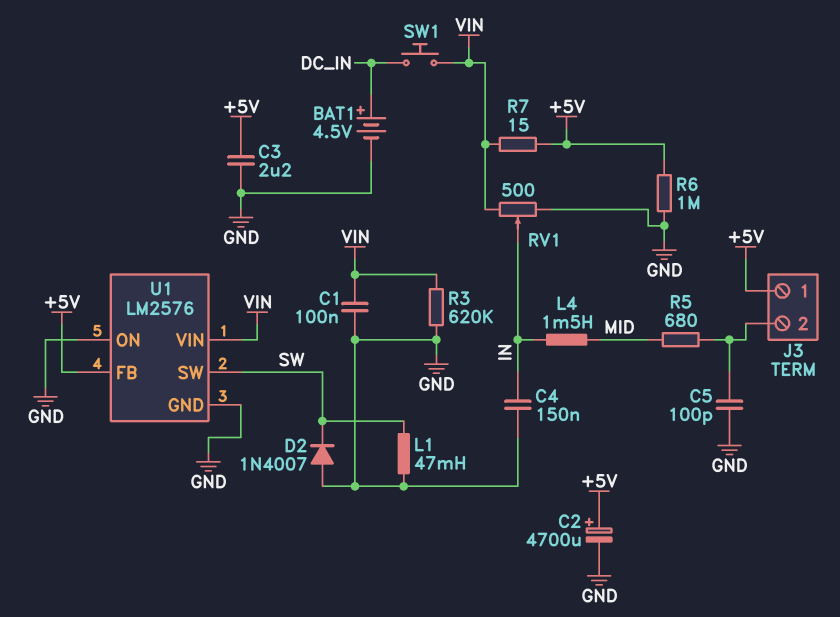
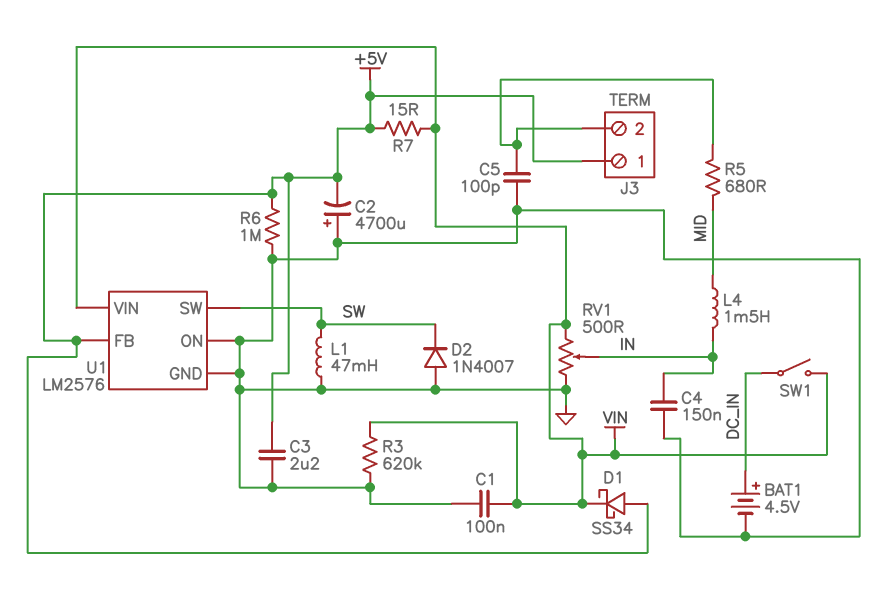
C2: 4700uF (plus +5V, minus GND) -> 4700uF (plus GND, minus +5V)
D1: none -> schottky SS34 (A +5V, K VIN)
SW1: button (DC_IN, VIN) -> switch (DC_IN, VIN)

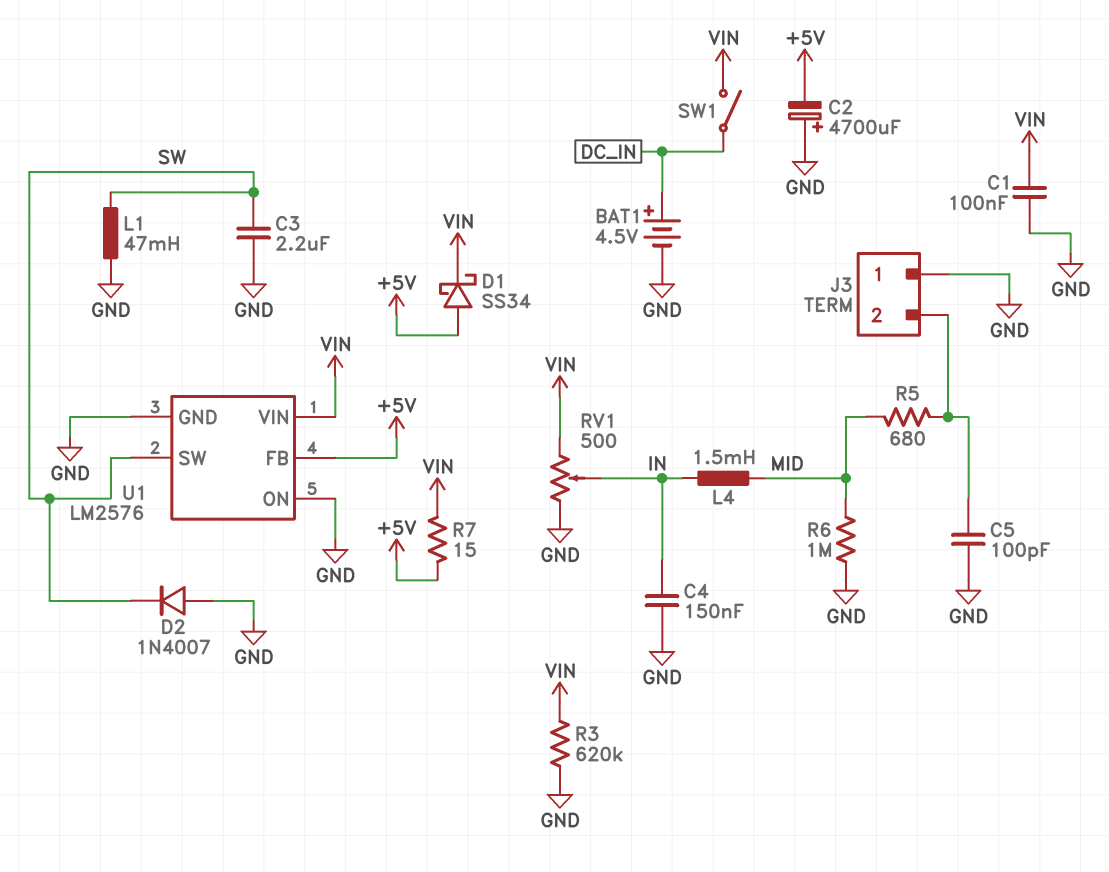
C3: 2.2uF (+5V, GND) -> 2.2uF (GND, SW)
J3 pin 1: +5V -> GND
R6: 1M (+5V, GND) -> 1M (GND, MID)

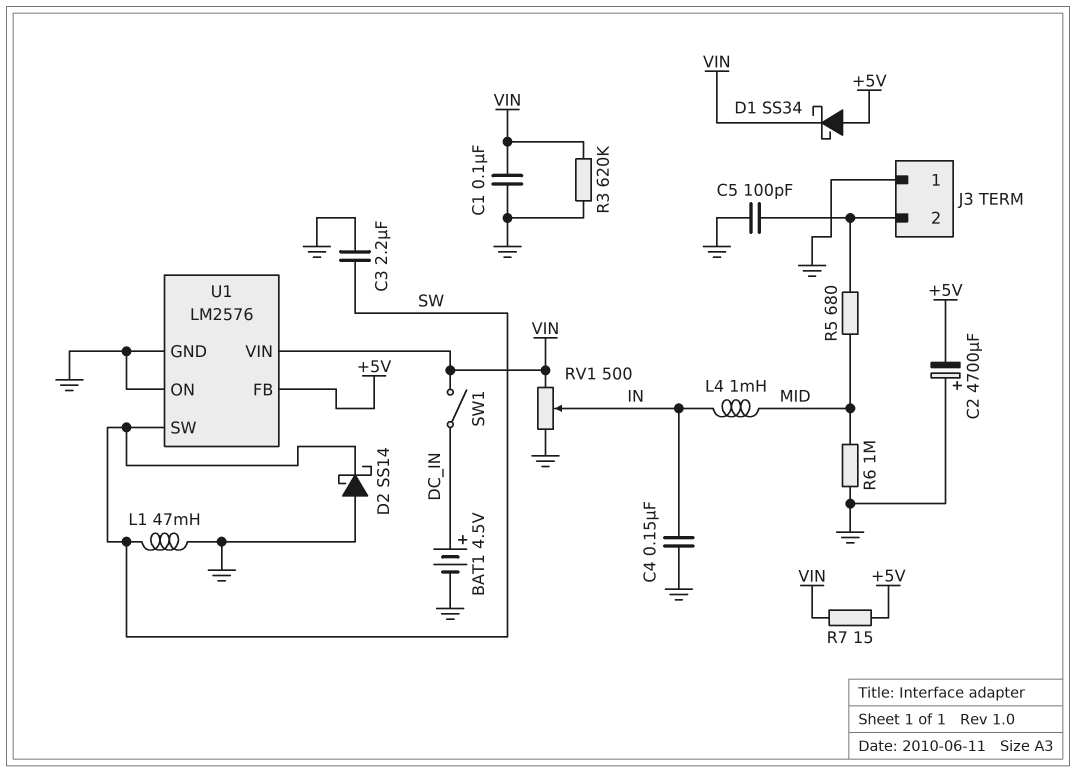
D2: diode 1N4007 (A GND, K SW) -> schottky SS14 (A GND, K SW)
L4: 1.5mH (IN, MID) -> 1mH (IN, MID)

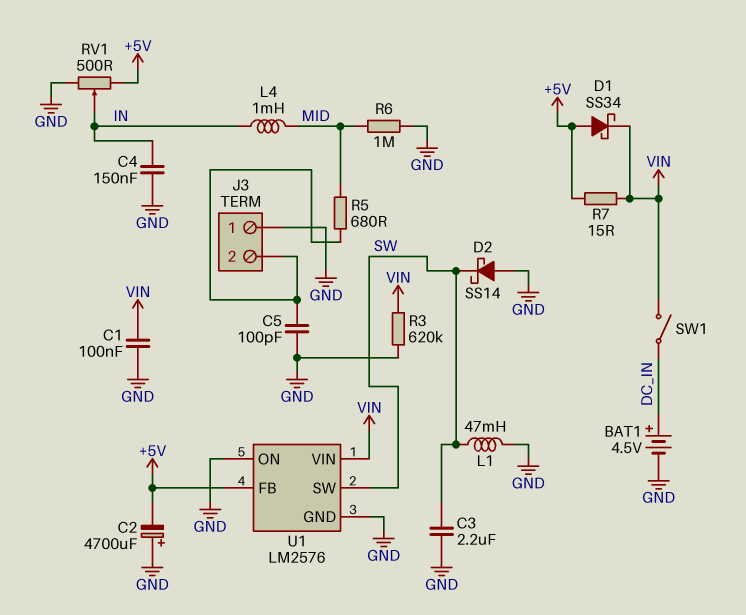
RV1: 500 (GND, VIN, wiper IN) -> 500 (+5V, GND, wiper IN)

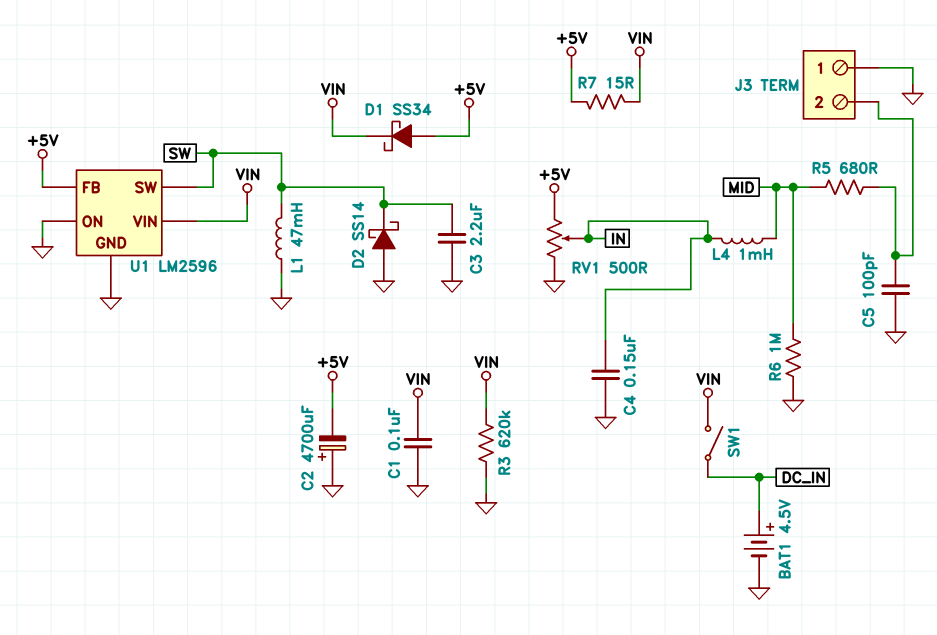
U1: LM2576 -> LM2596

